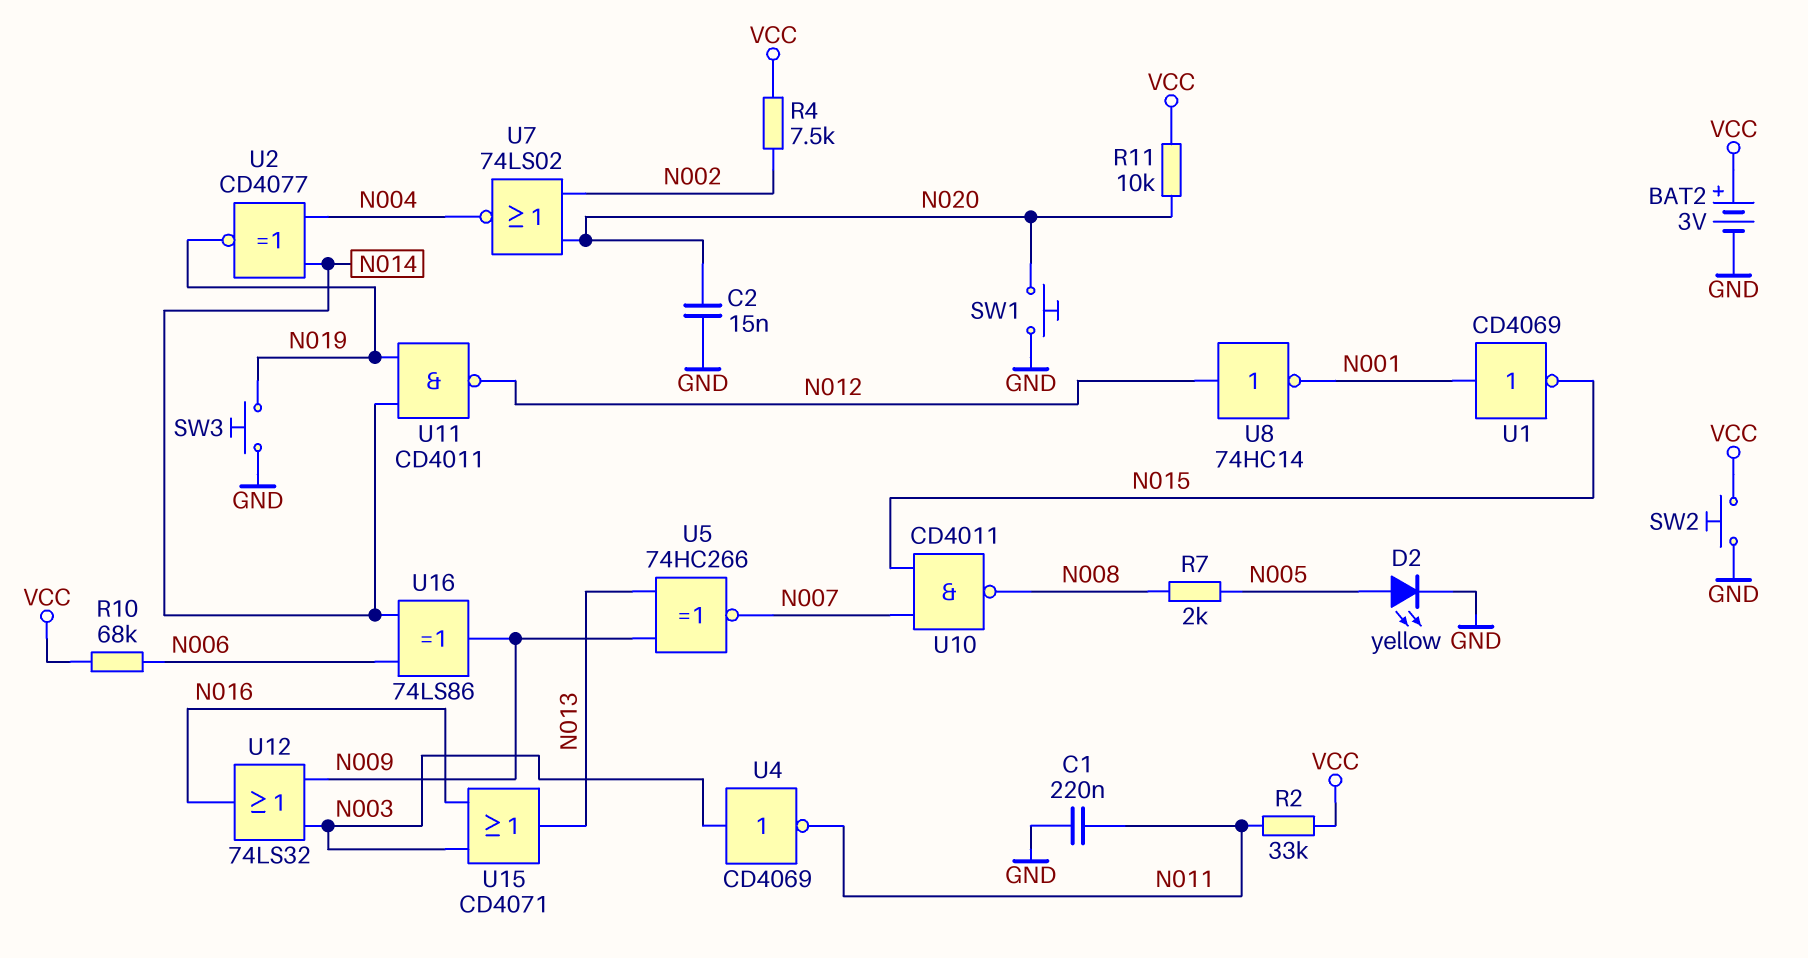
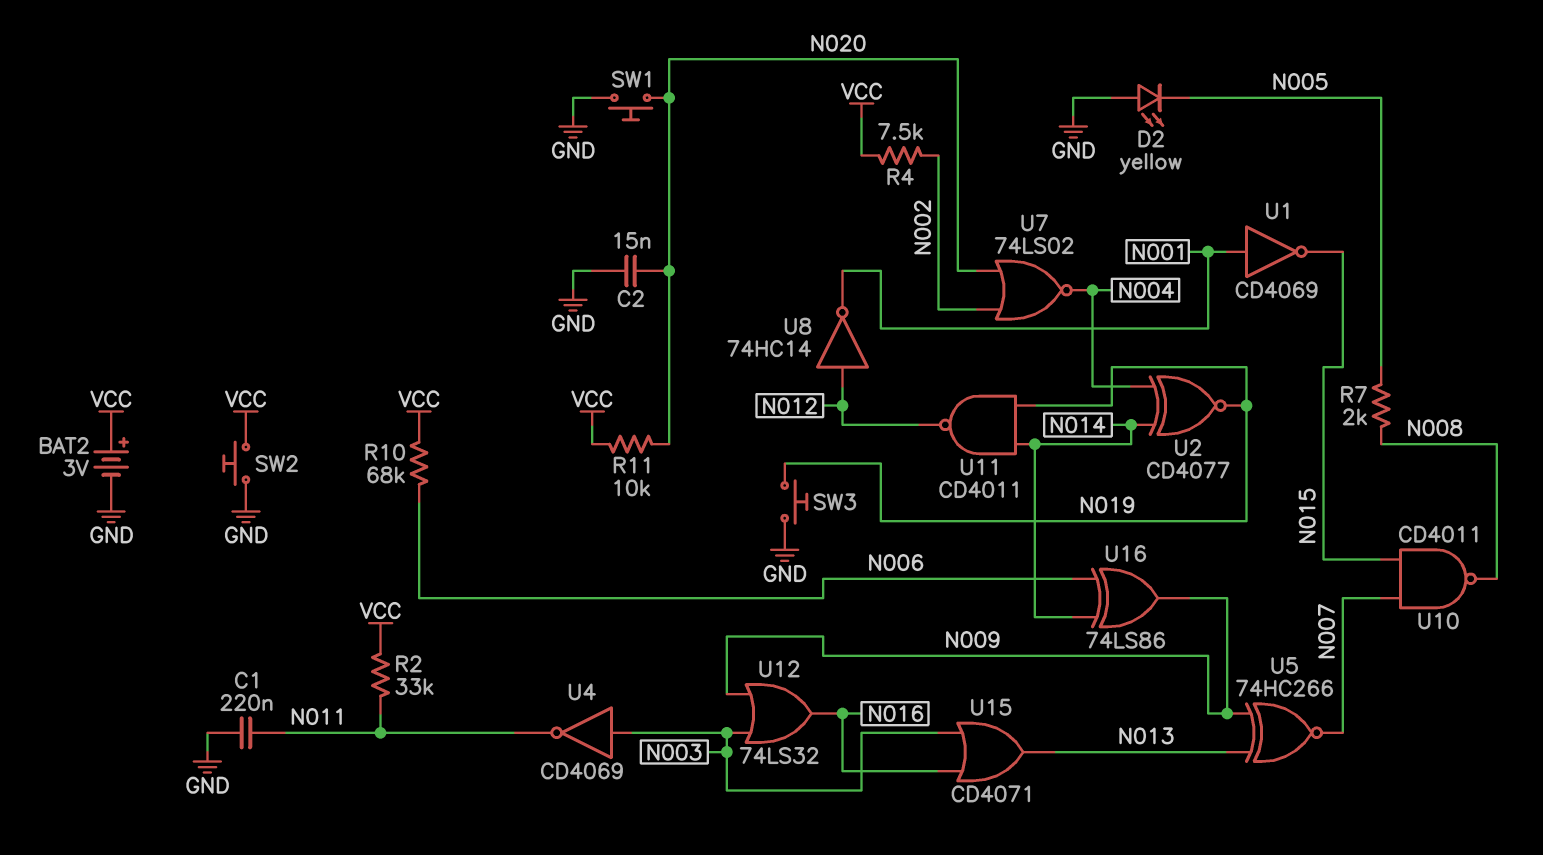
D2: LED yellow (A N005, K GND) -> LED yellow (A GND, K N005)

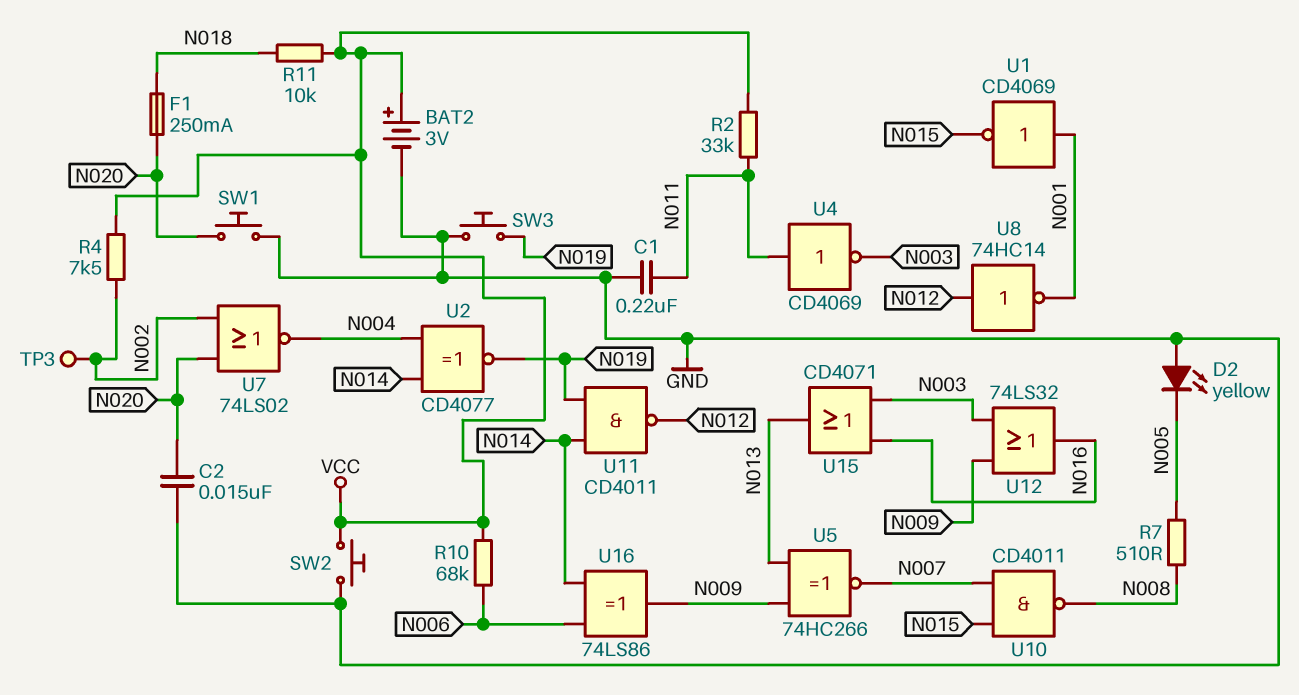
F1: none -> 250mA (N018, N020)
R7: 2k (N005, N008) -> 510 (N005, N008)
R11: 10k (N020, VCC) -> 10k (N018, VCC)
TP3: none -> test point (N002)
U4: NOT CD4069 (in N003, out N011) -> NOT CD4069 (in N011, out N003)

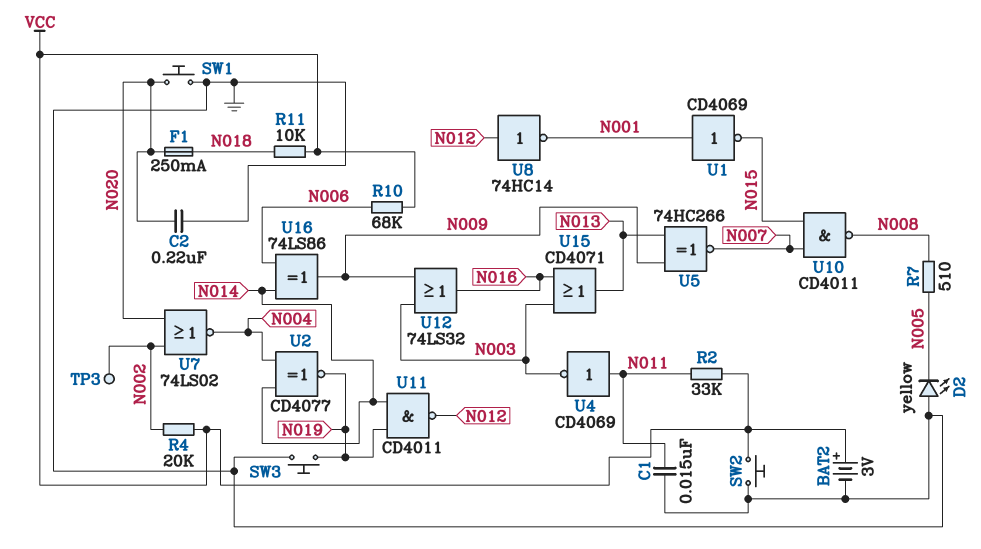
C1: 220nF (GND, N011) -> 15nF (GND, N011)
C2: 15nF (GND, N020) -> 220nF (GND, N020)
R4: 7.5k (N002, VCC) -> 20k (N002, VCC)

